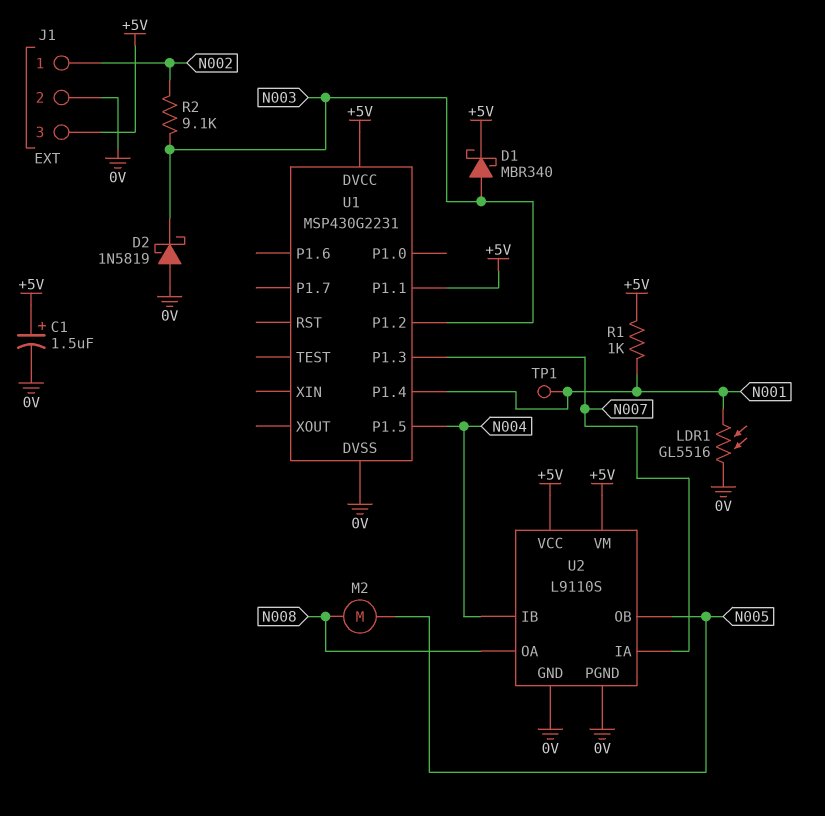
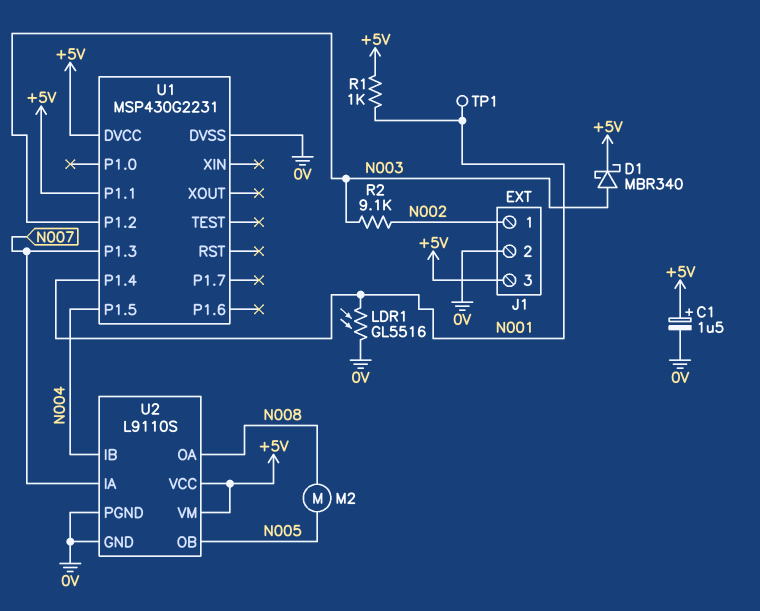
D2: schottky 1N5819 (A 0V, K N003) -> none

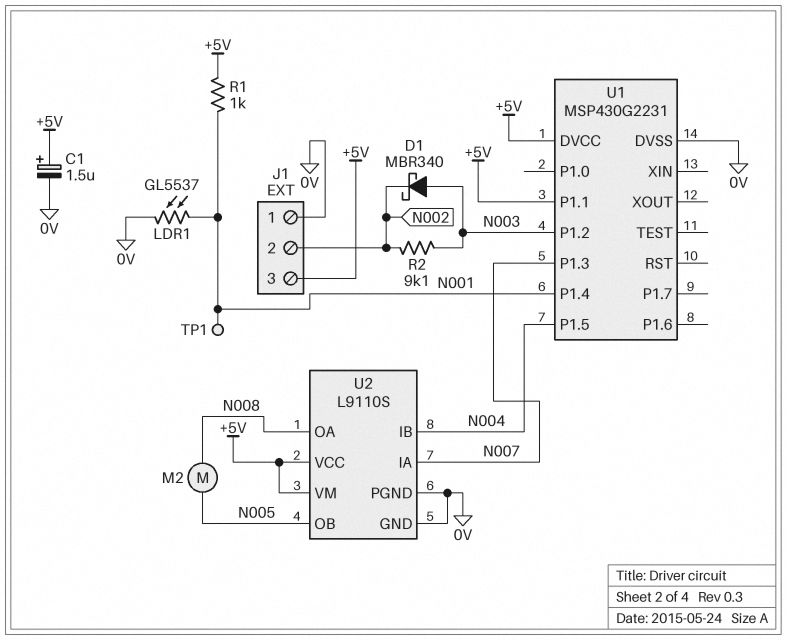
D1: schottky MBR340 (A N003, K +5V) -> schottky MBR340 (A N003, K N002)
J1 pin 1: N002 -> 0V
J1 pin 2: 0V -> N002
LDR1: GL5516 (0V, N001) -> GL5537 (0V, N001)

